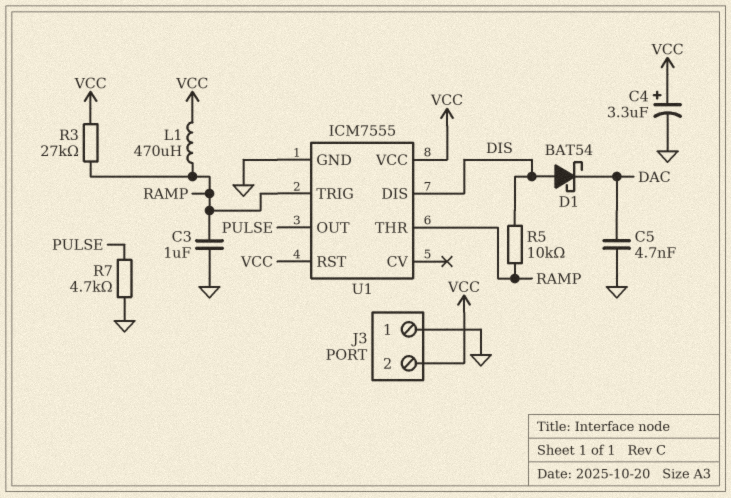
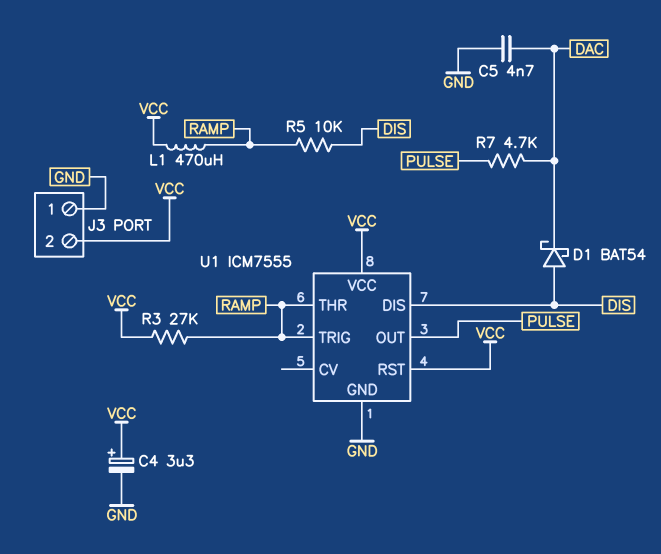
C3: 1uF (GND, RAMP) -> none
R7: 4.7k (GND, PULSE) -> 4.7k (DAC, PULSE)

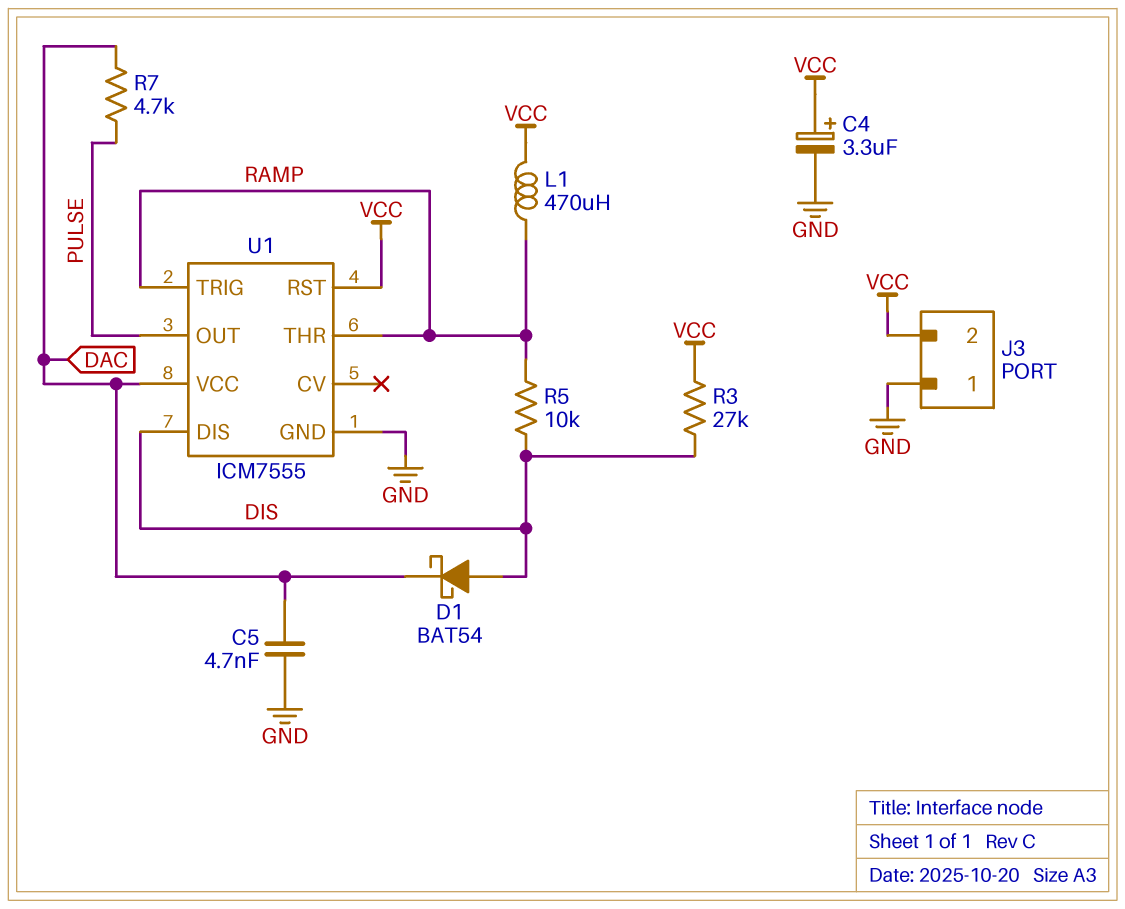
R3: 27k (RAMP, VCC) -> 27k (DIS, VCC)
U1 pin VCC: VCC -> DAC

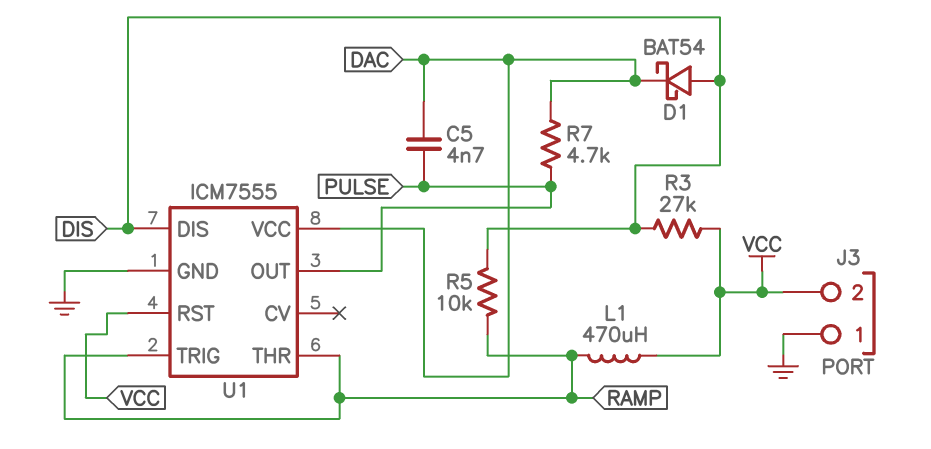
C4: 3.3uF (plus VCC, minus GND) -> none
C5: 4.7nF (DAC, GND) -> 4.7nF (DAC, PULSE)

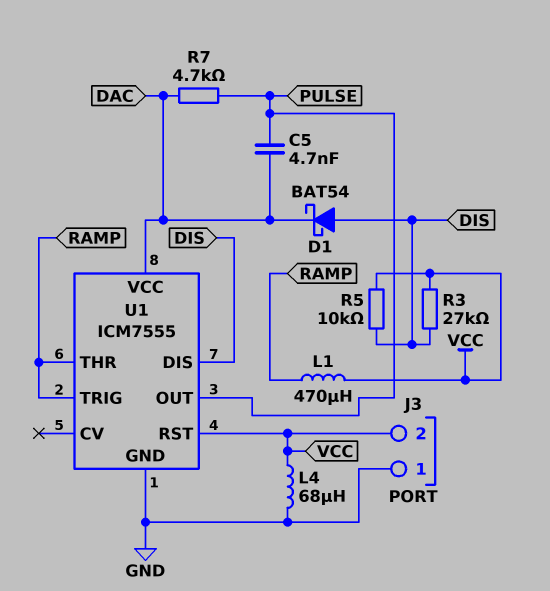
L4: none -> 68uH (GND, VCC)
R5: 10k (DIS, RAMP) -> 10k (DIS, VCC)

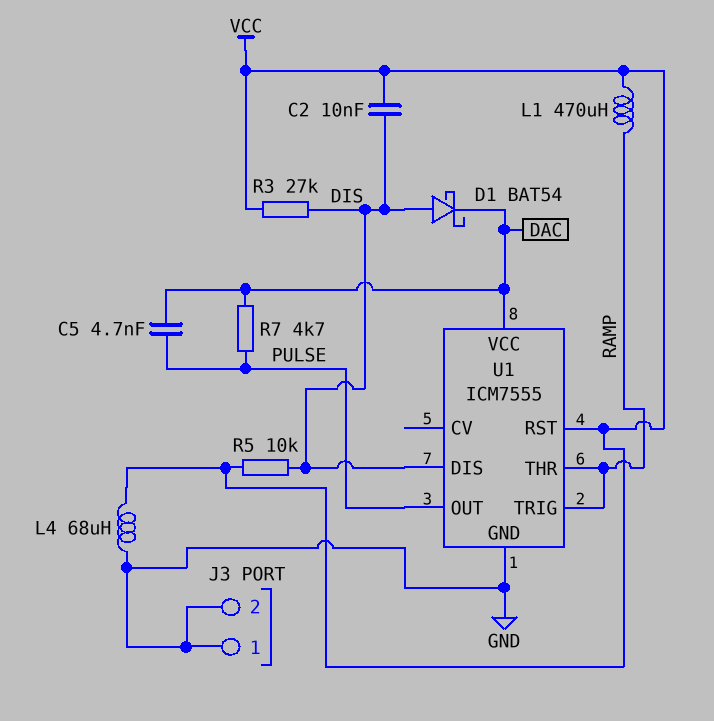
C2: none -> 10nF (DIS, VCC)
J3 pin 2: VCC -> GND

